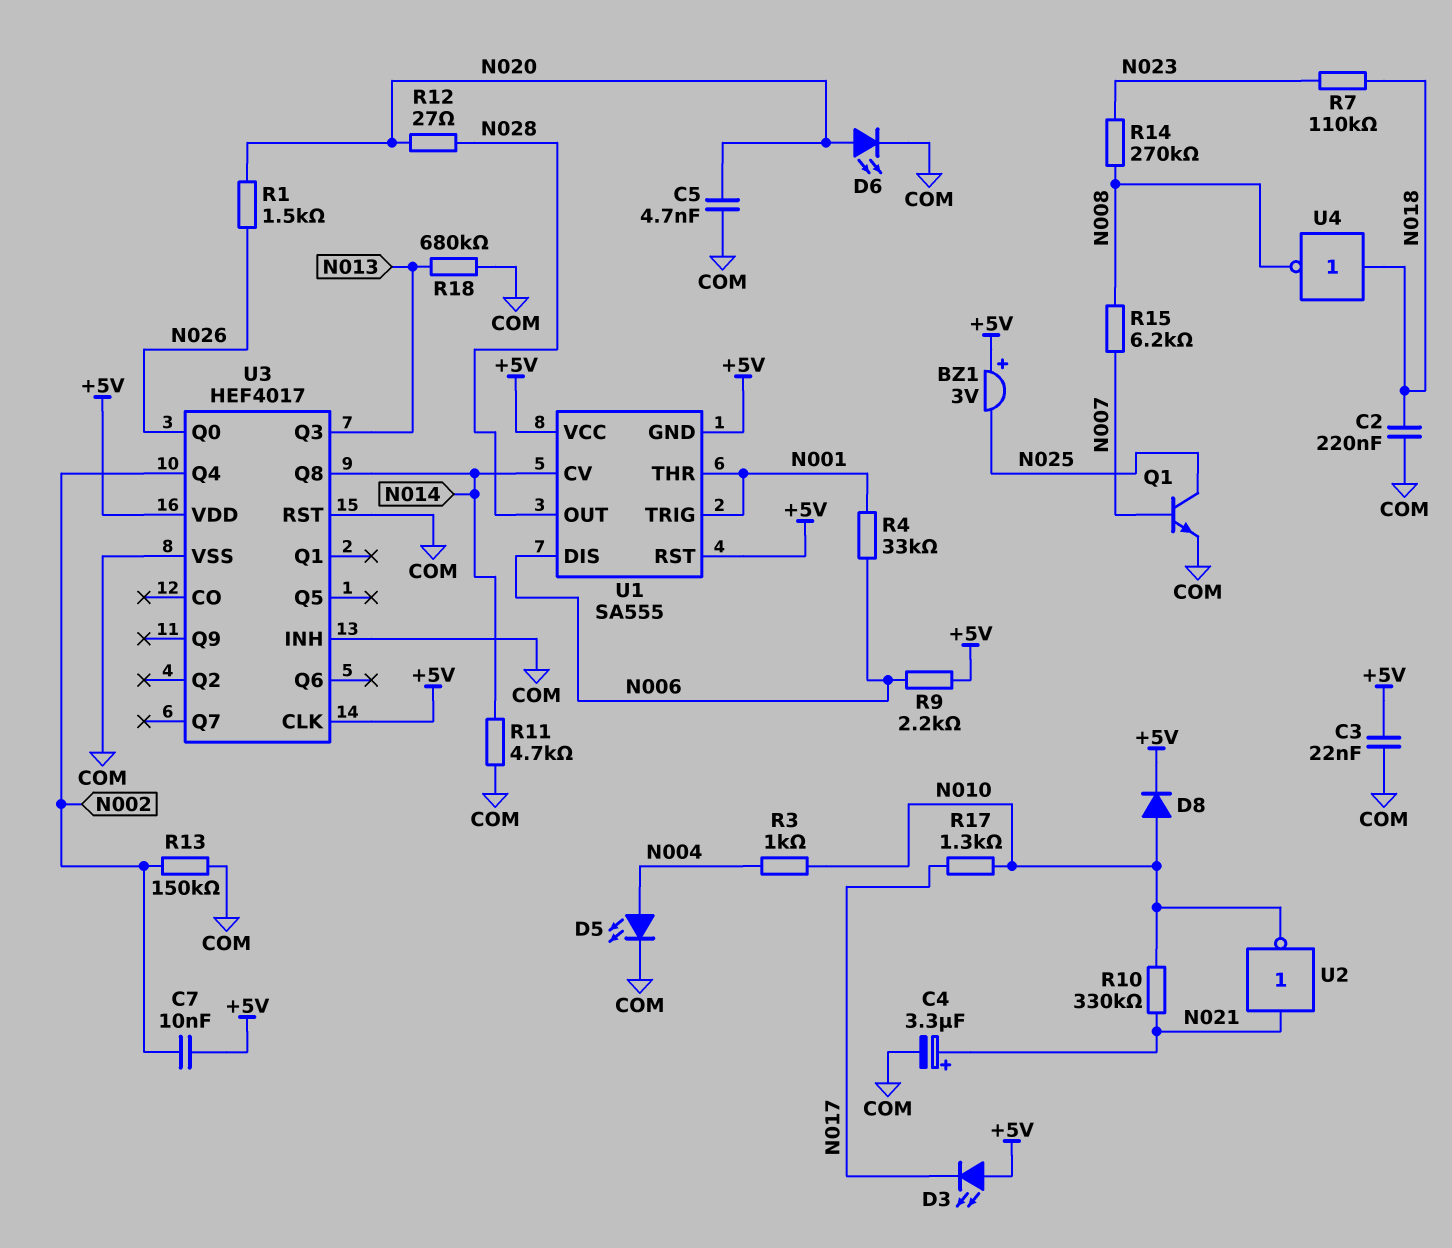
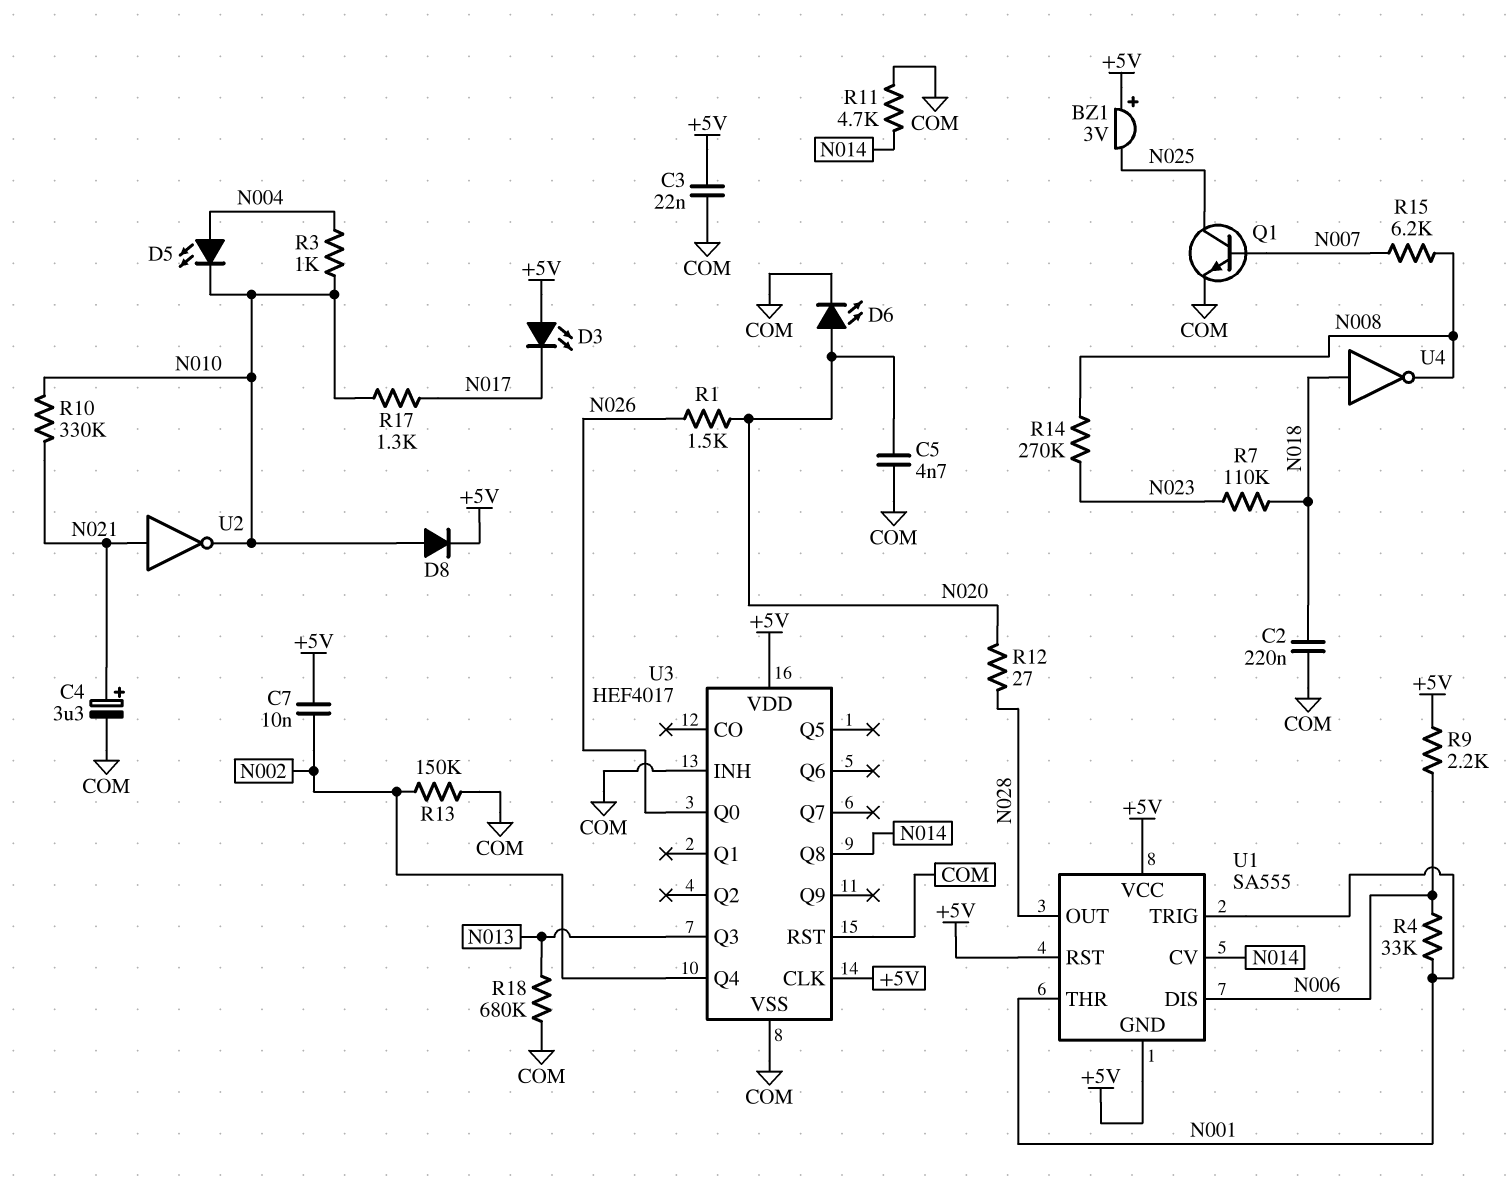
D5: LED (A N004, K COM) -> LED (A N004, K N010)

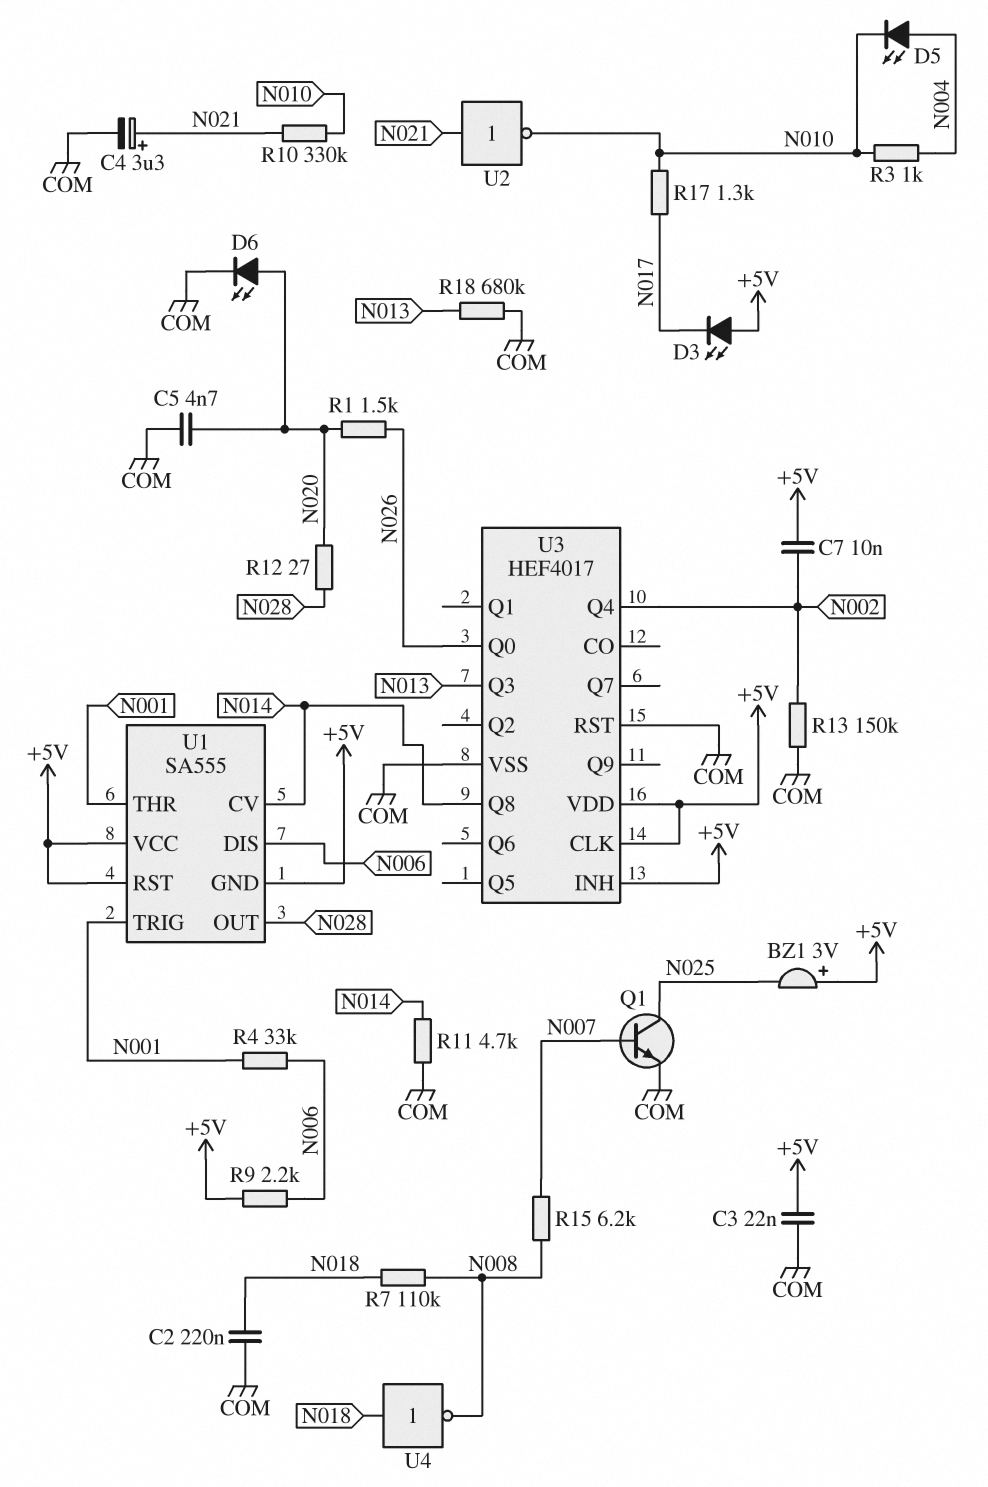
D8: diode (A N010, K +5V) -> none
R7: 110k (N018, N023) -> 110k (N008, N018)
R14: 270k (N008, N023) -> none
U3 pin INH: COM -> +5V

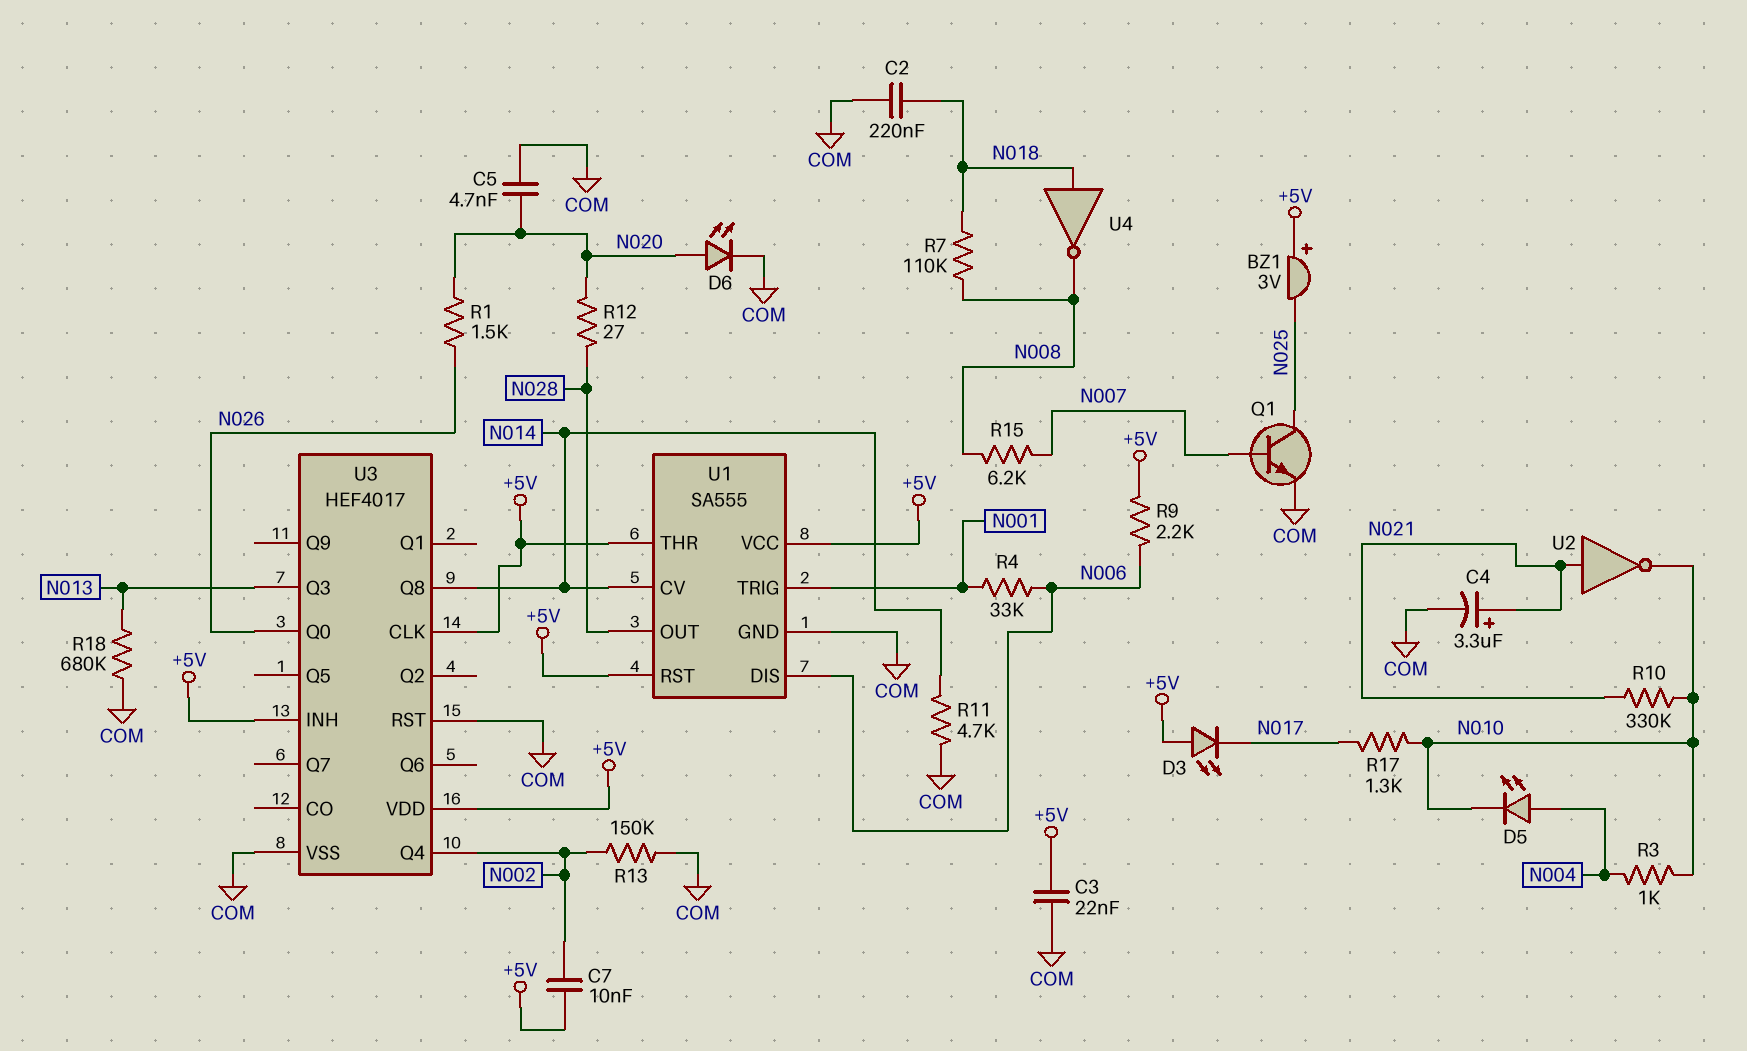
U1 pin GND: +5V -> COM
U1 pin THR: N001 -> +5V

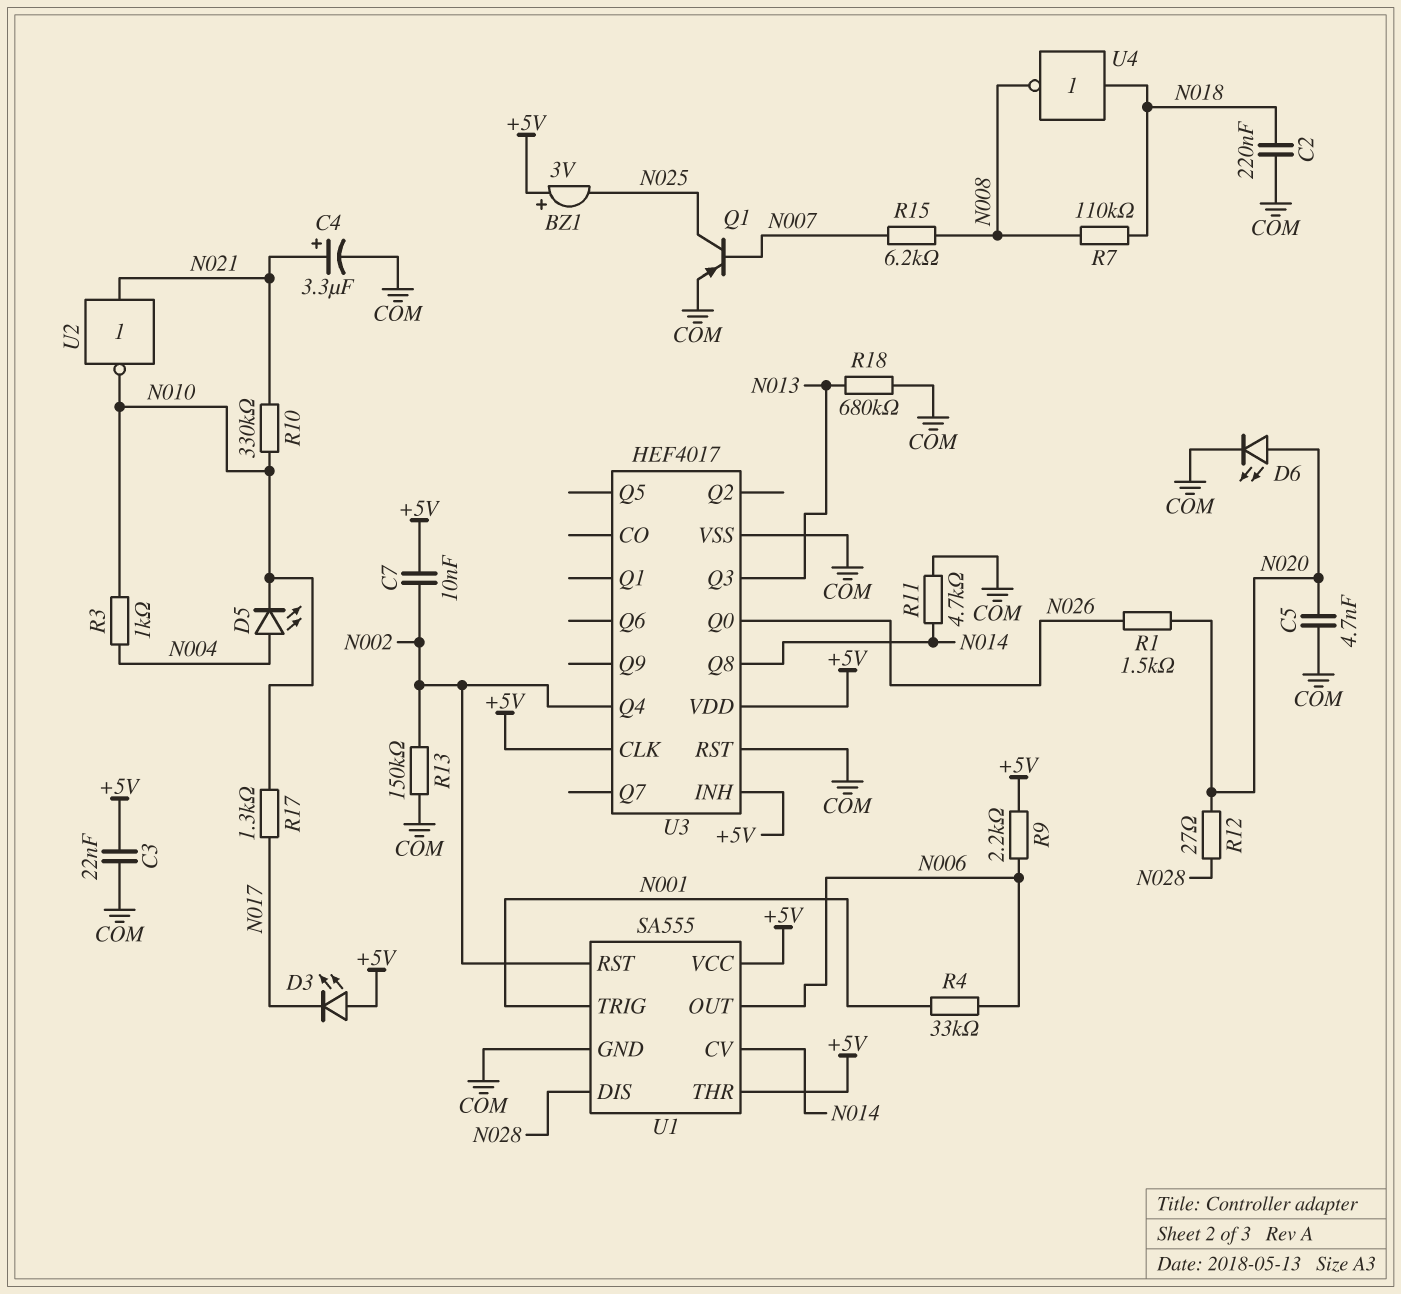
Q1: NPN (B N007, C N025, E COM) -> PNP (B N007, C N025, E COM)
U1 pin DIS: N006 -> N028
U1 pin OUT: N028 -> N006
U1 pin RST: +5V -> N002

